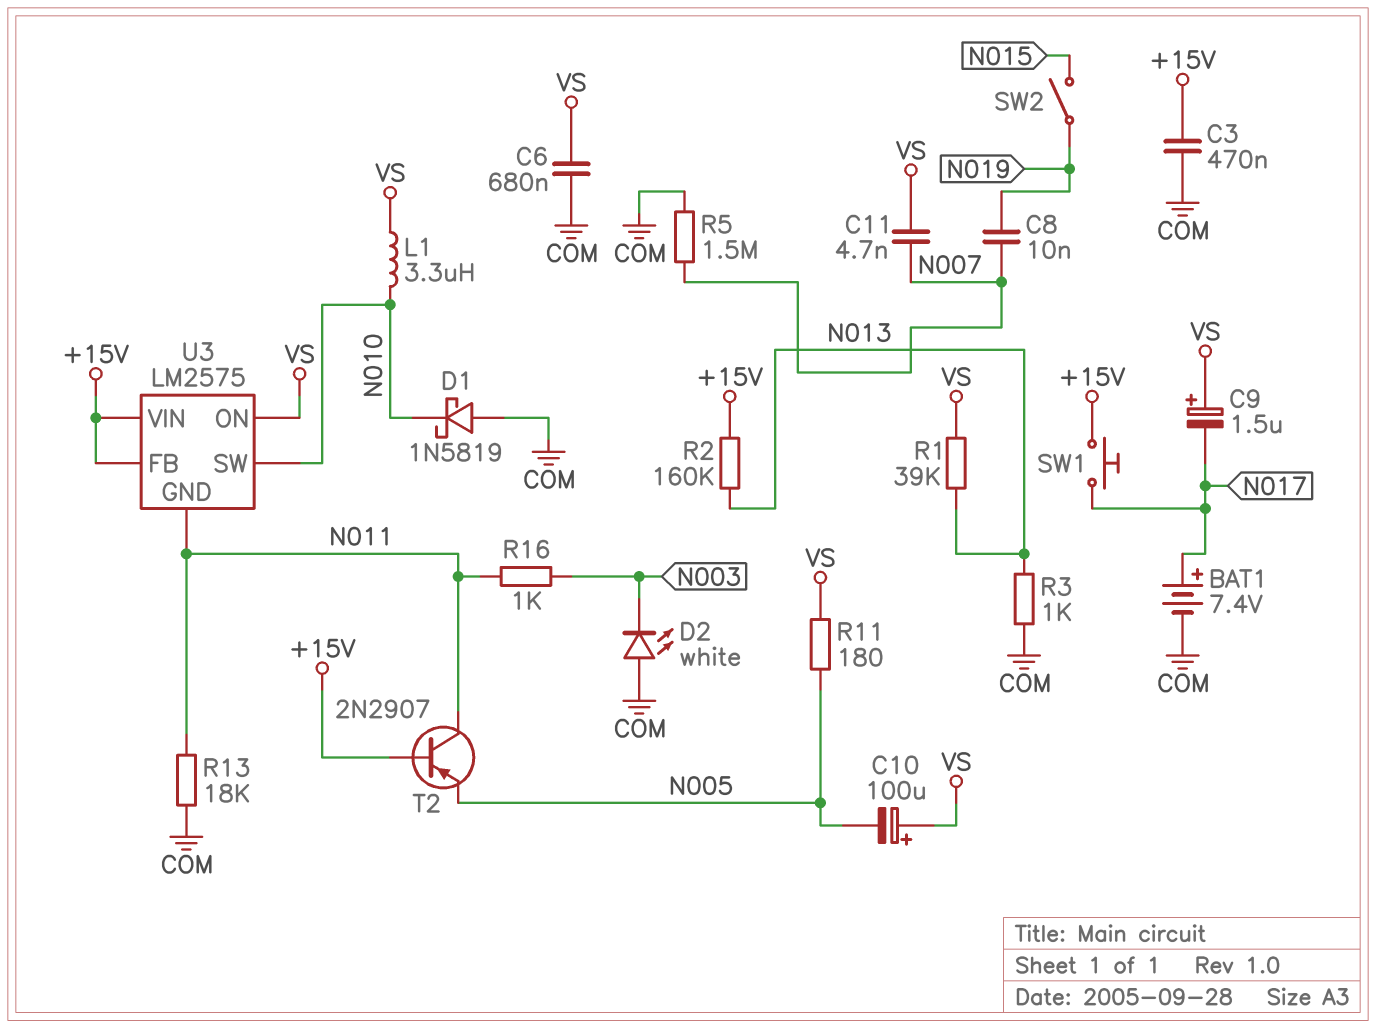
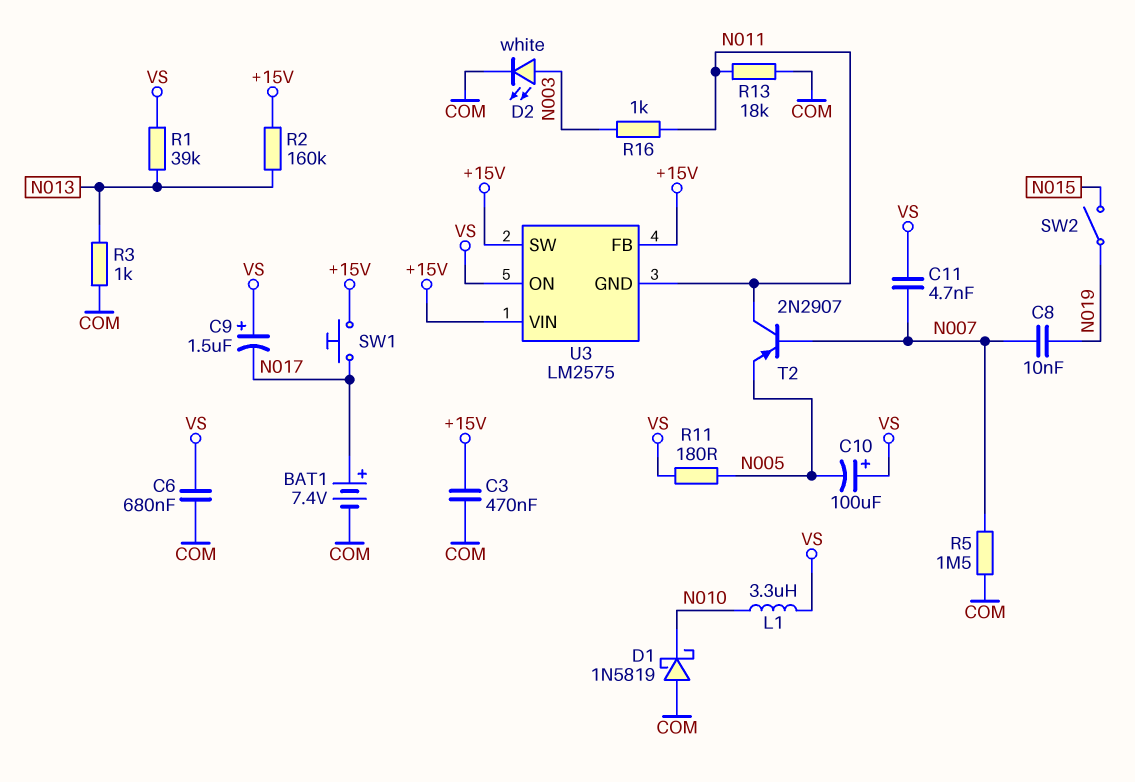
D2: LED white (A COM, K N003) -> LED white (A N003, K COM)
T2: PNP 2N2907 (B +15V, C N011, E N005) -> PNP 2N2907 (B N007, C N011, E N005)
U3 pin SW: N010 -> +15V

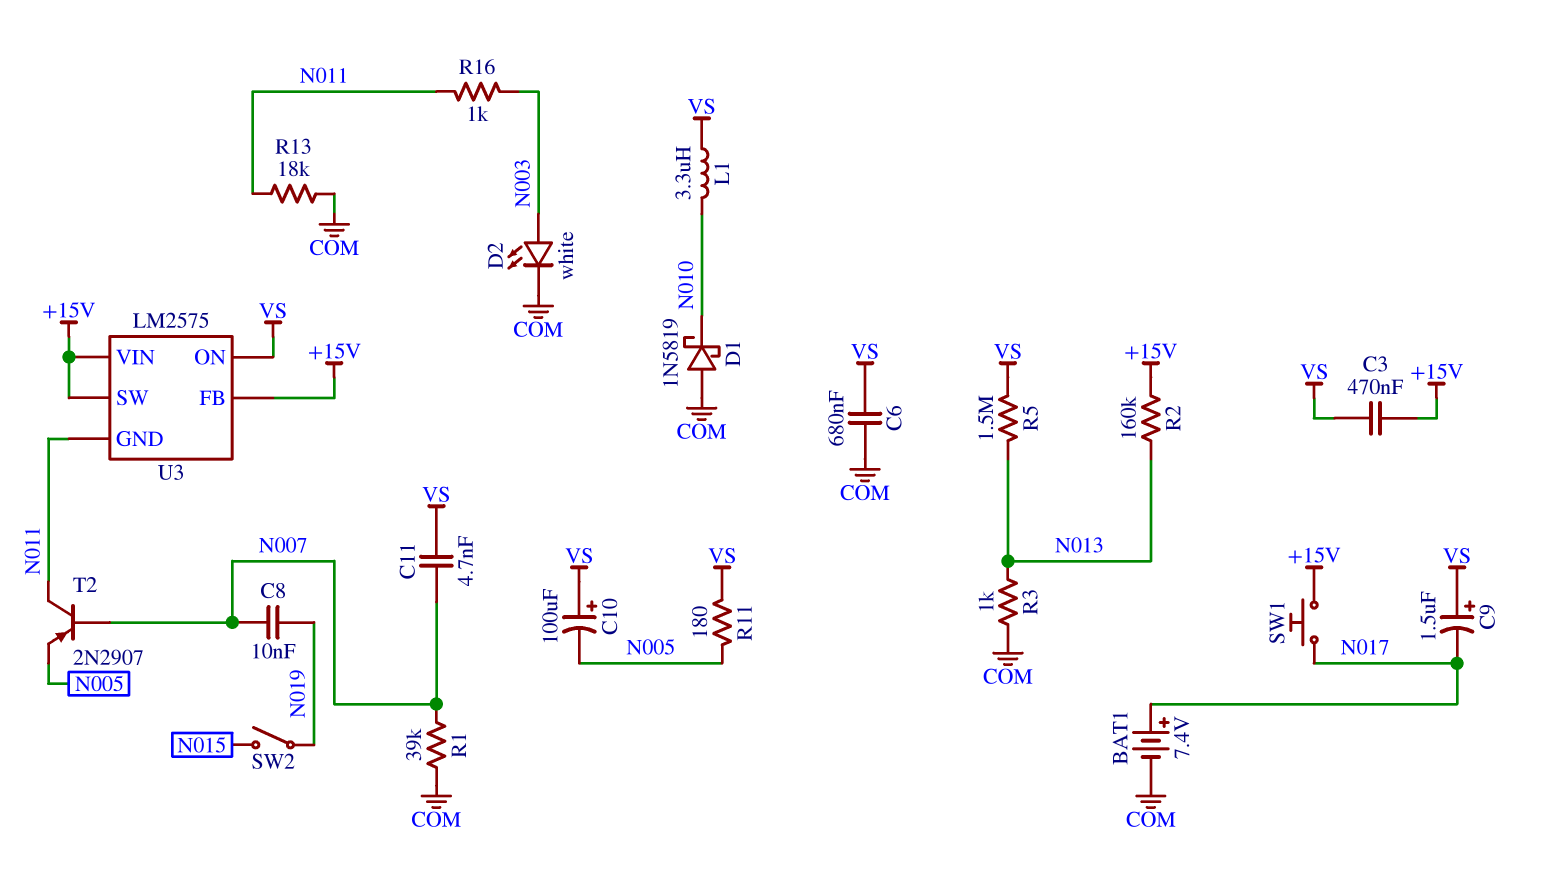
C3: 470nF (+15V, COM) -> 470nF (+15V, VS)
R1: 39k (N013, VS) -> 39k (COM, N007)
R5: 1.5M (COM, N007) -> 1.5M (N013, VS)

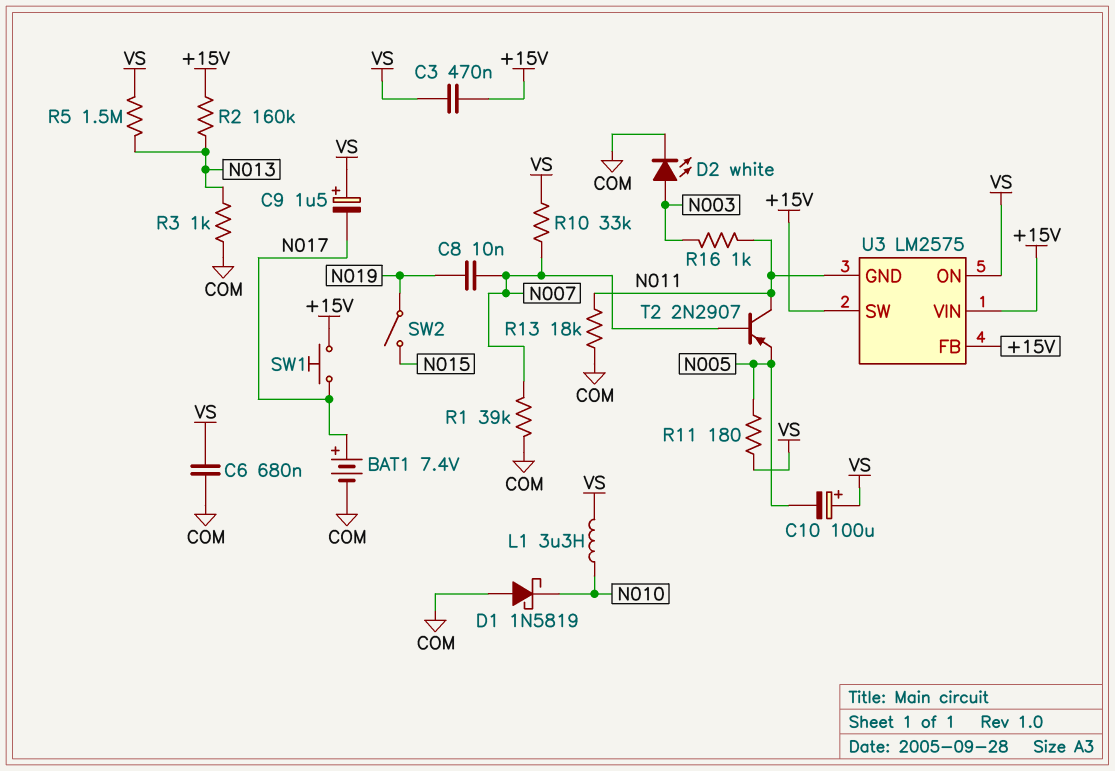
C11: 4.7nF (N007, VS) -> none
R10: none -> 33k (N007, VS)

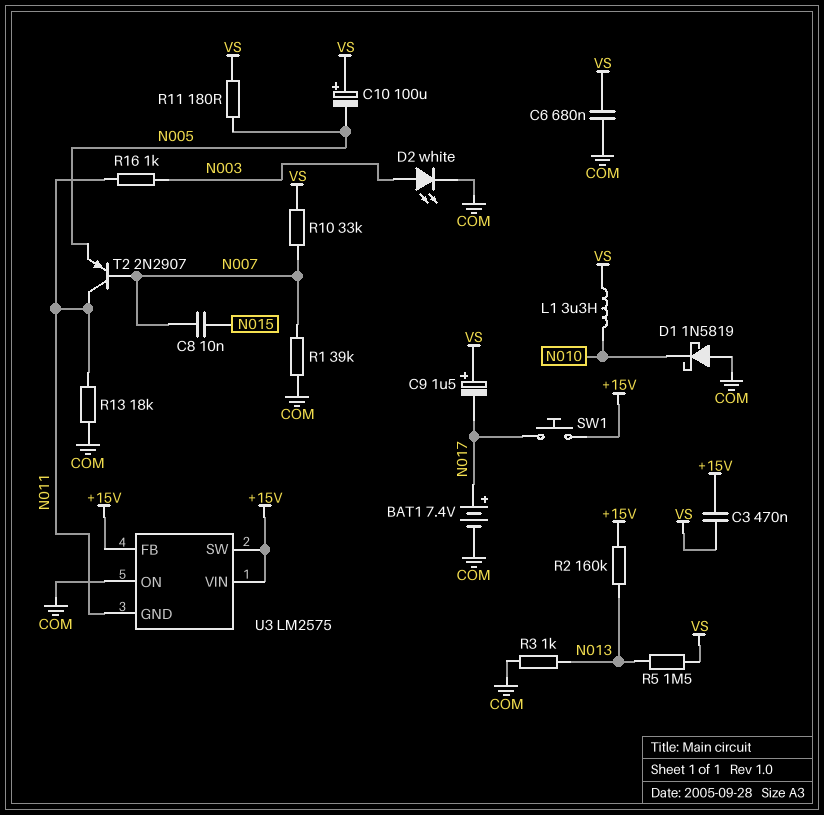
C8: 10nF (N007, N019) -> 10nF (N007, N015)
SW2: switch (N015, N019) -> none
U3 pin ON: VS -> COM

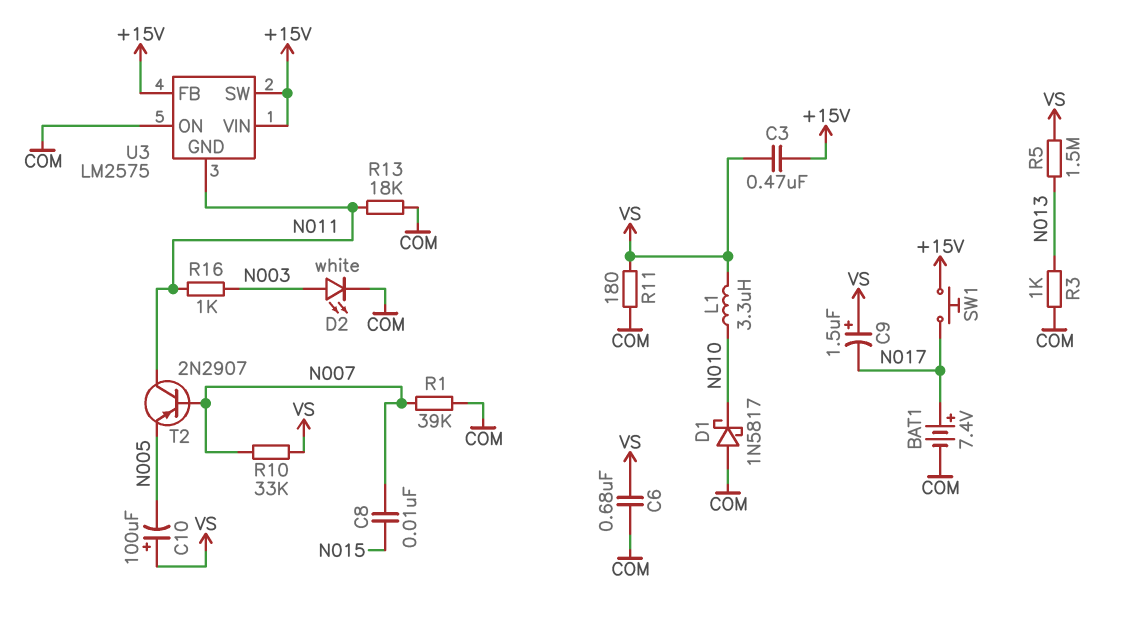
D1: schottky 1N5819 (A COM, K N010) -> schottky 1N5817 (A COM, K N010)
R2: 160k (+15V, N013) -> none
R11: 180 (N005, VS) -> 180 (COM, VS)

